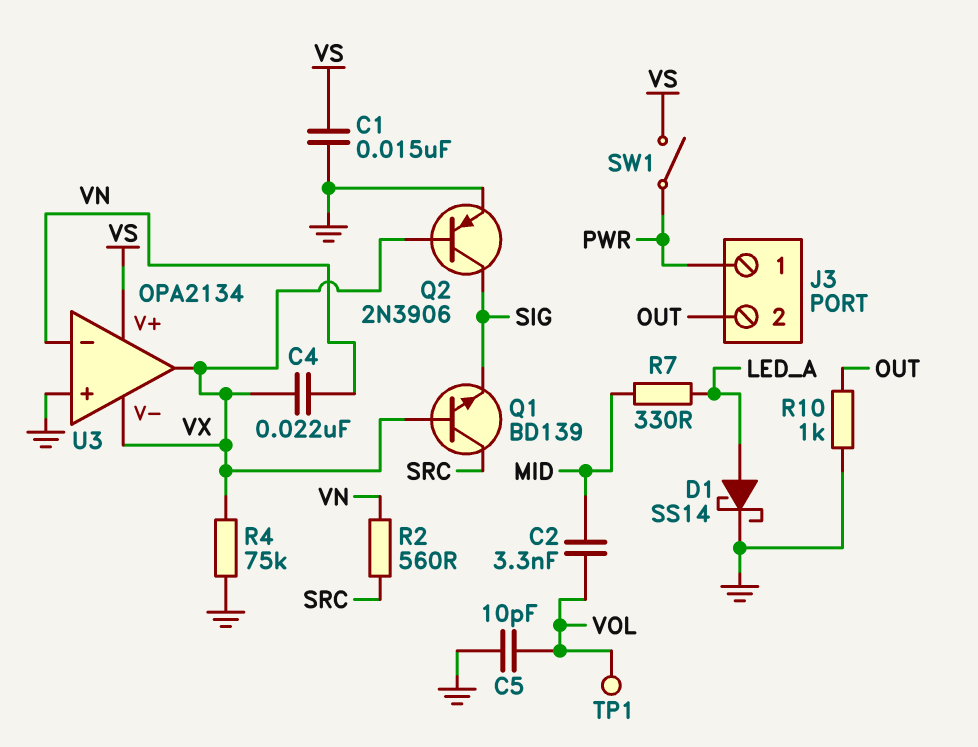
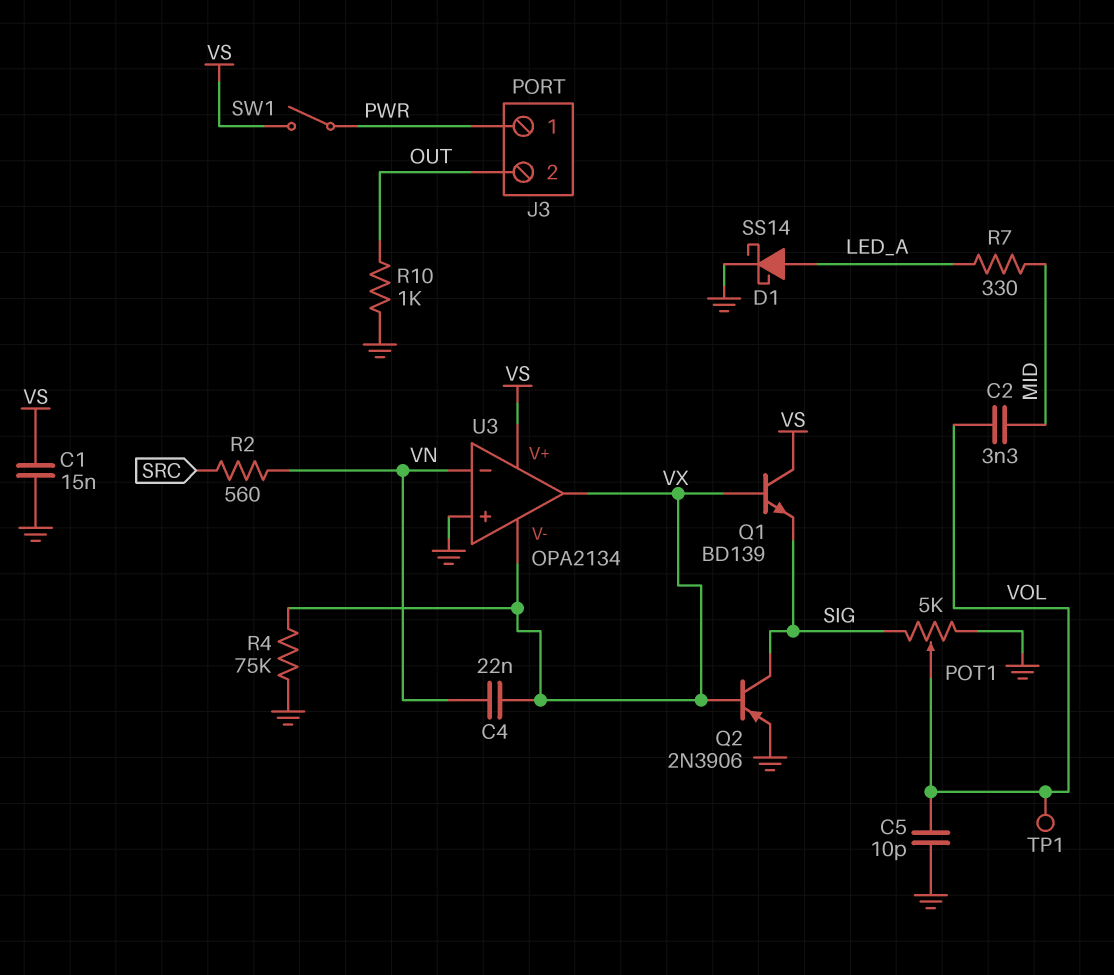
POT1: none -> 5k (GND, SIG, wiper VOL)
Q1: NPN BD139 (B VX, C SRC, E SIG) -> NPN BD139 (B VX, C VS, E SIG)

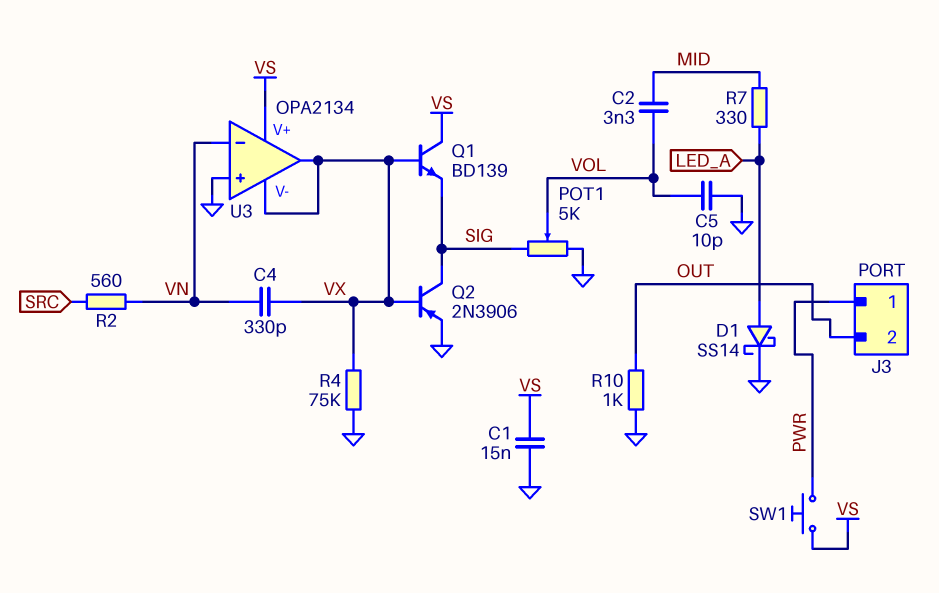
C4: 22nF (VN, VX) -> 330pF (VN, VX)
SW1: switch (PWR, VS) -> button (PWR, VS)
TP1: test point (VOL) -> none

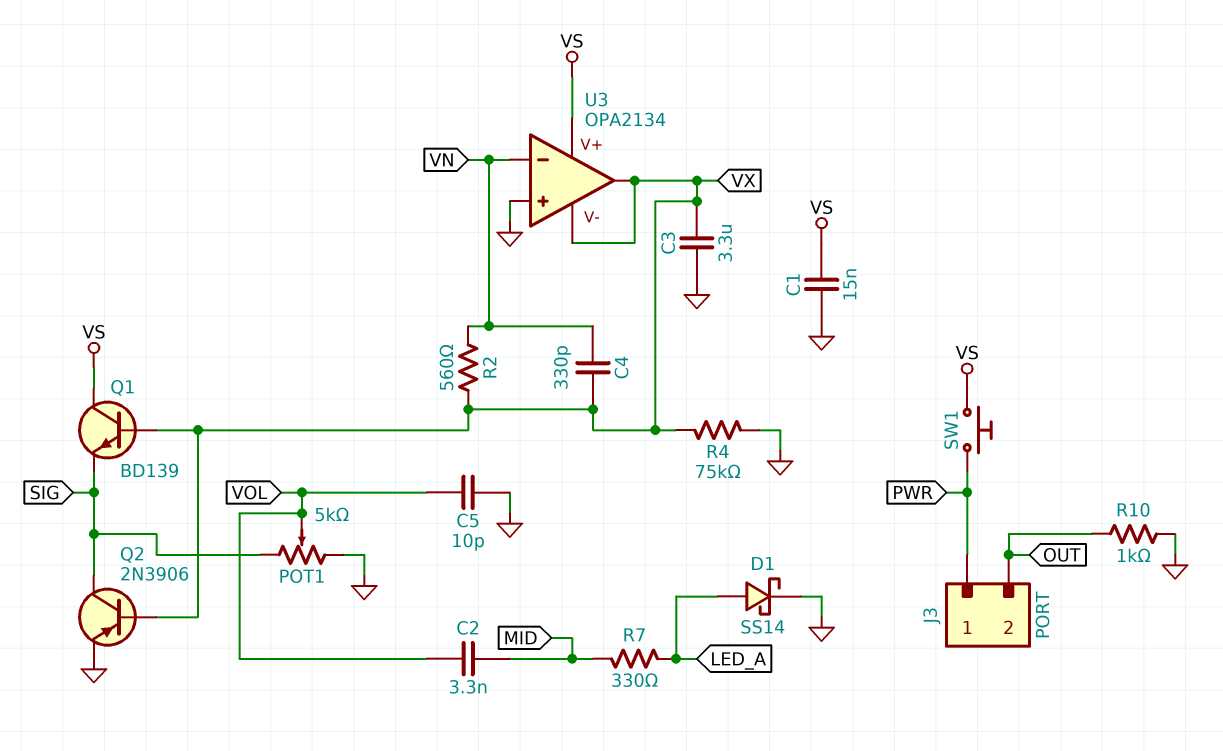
C3: none -> 3.3uF (GND, VX)
R2: 560 (SRC, VN) -> 560 (VN, VX)

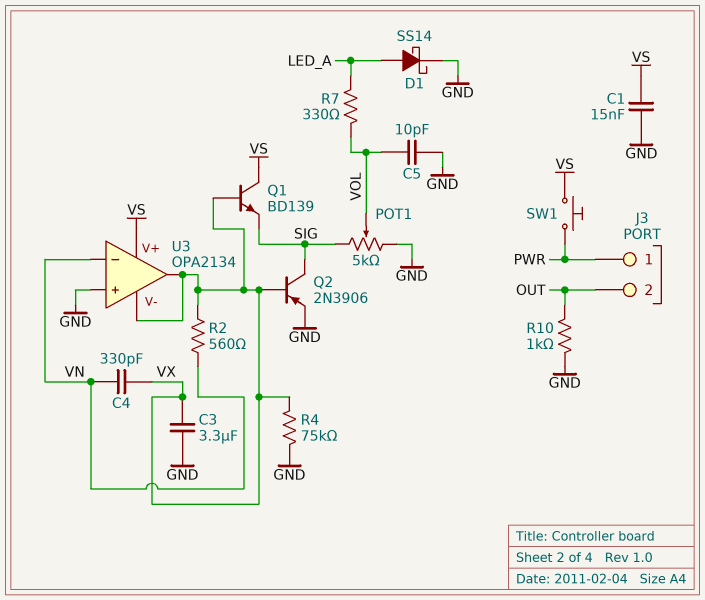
C2: 3.3nF (MID, VOL) -> none
R7: 330 (LED_A, MID) -> 330 (LED_A, VOL)

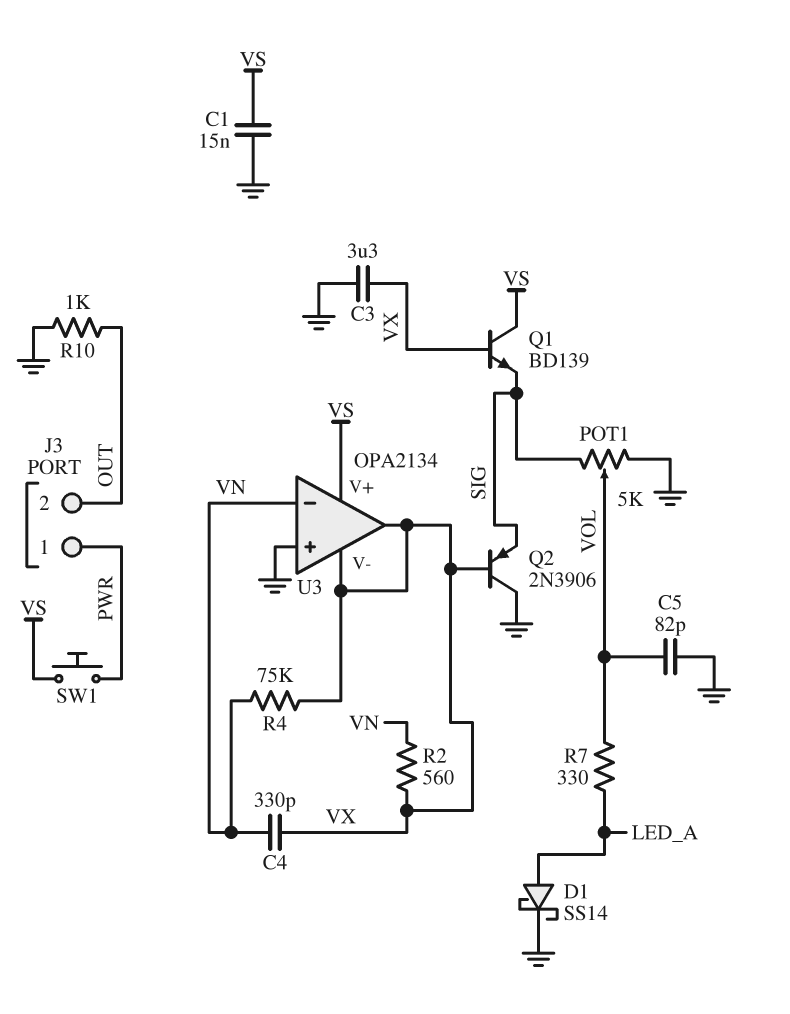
C5: 10pF (GND, VOL) -> 82pF (GND, VOL)
Q2: PNP 2N3906 (B VX, C SIG, E GND) -> PNP 2N3906 (B VX, C GND, E SIG)
R4: 75k (GND, VX) -> 75k (VN, VX)

